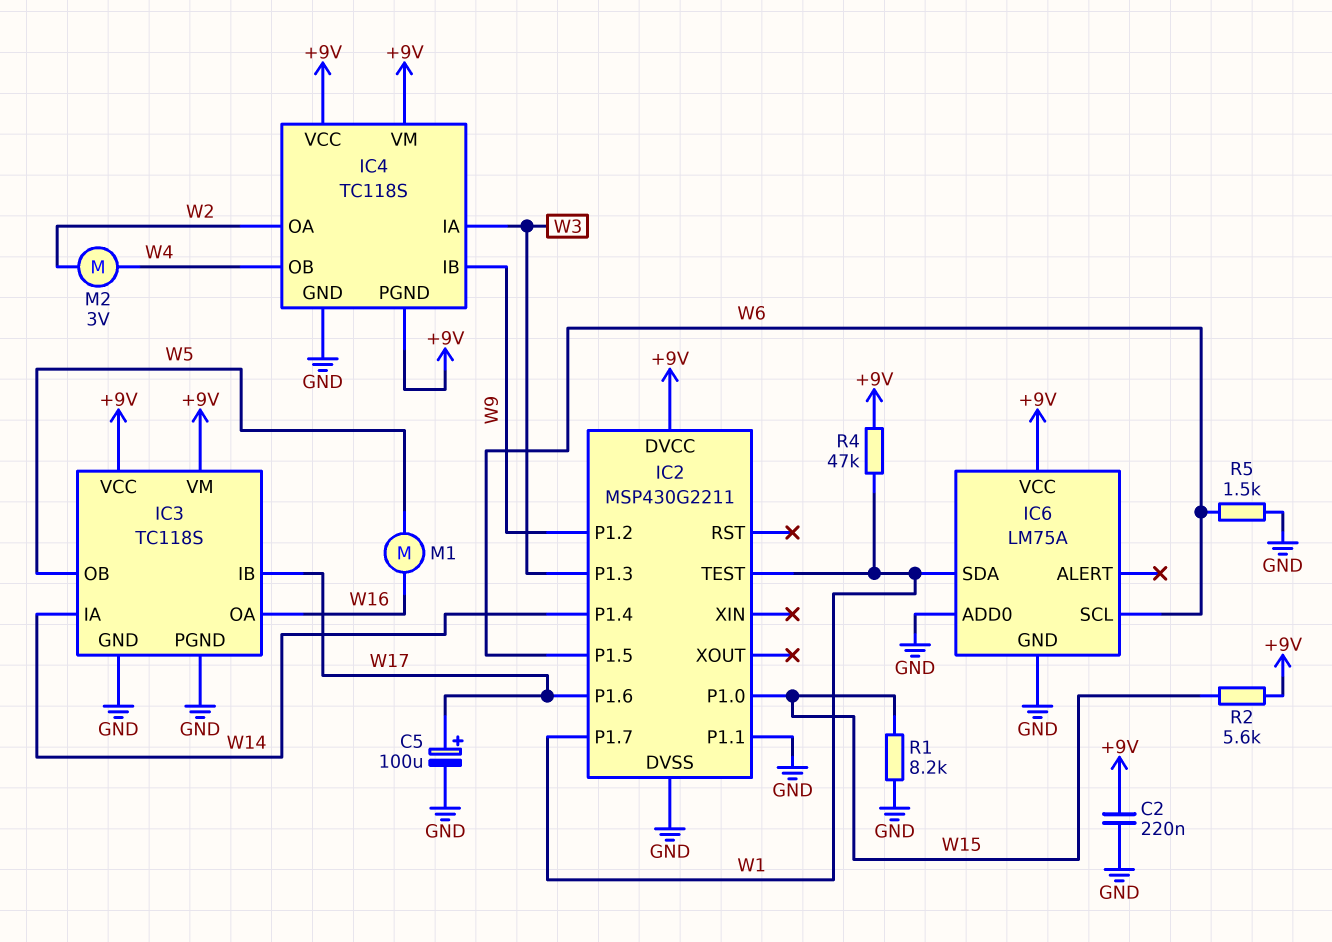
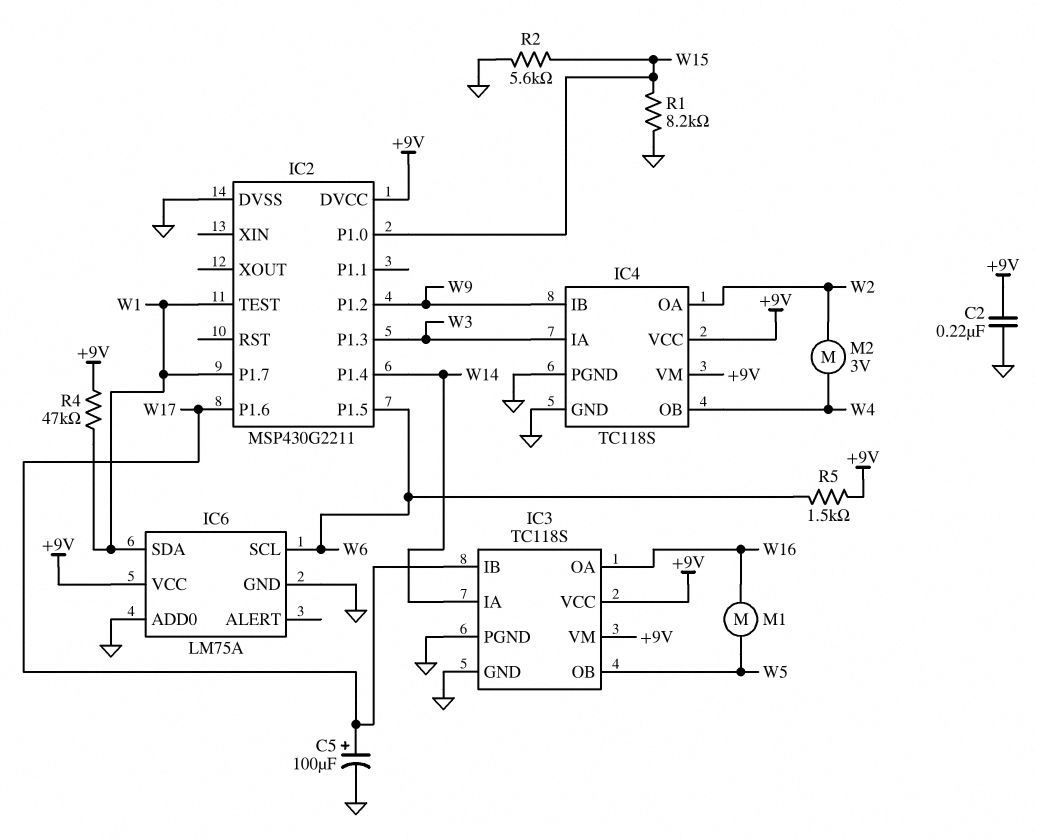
IC2 pin P1.1: GND -> none
IC4 pin PGND: +9V -> GND
R2: 5.6k (+9V, W15) -> 5.6k (GND, W15)
R5: 1.5k (GND, W6) -> 1.5k (+9V, W6)

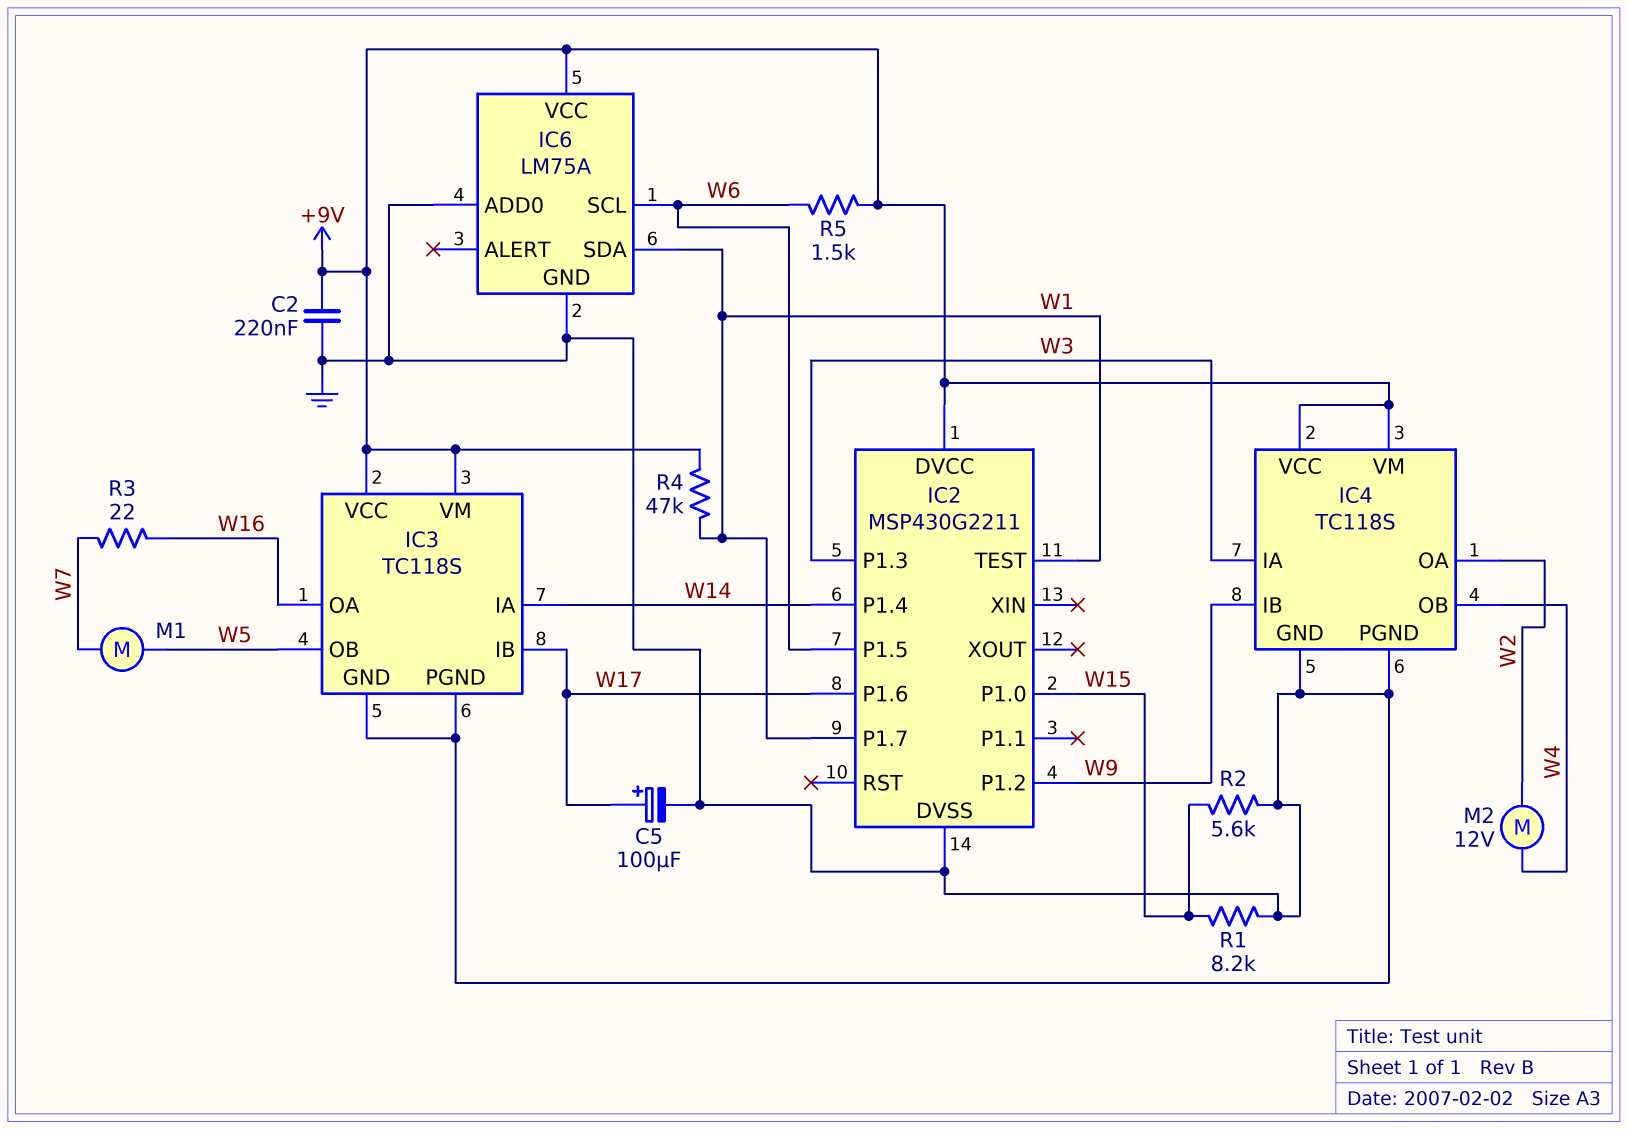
M1: motor (W5, W16) -> motor (W5, W7)
M2: motor 3V (W2, W4) -> motor 12V (W2, W4)
R3: none -> 22 (W7, W16)

